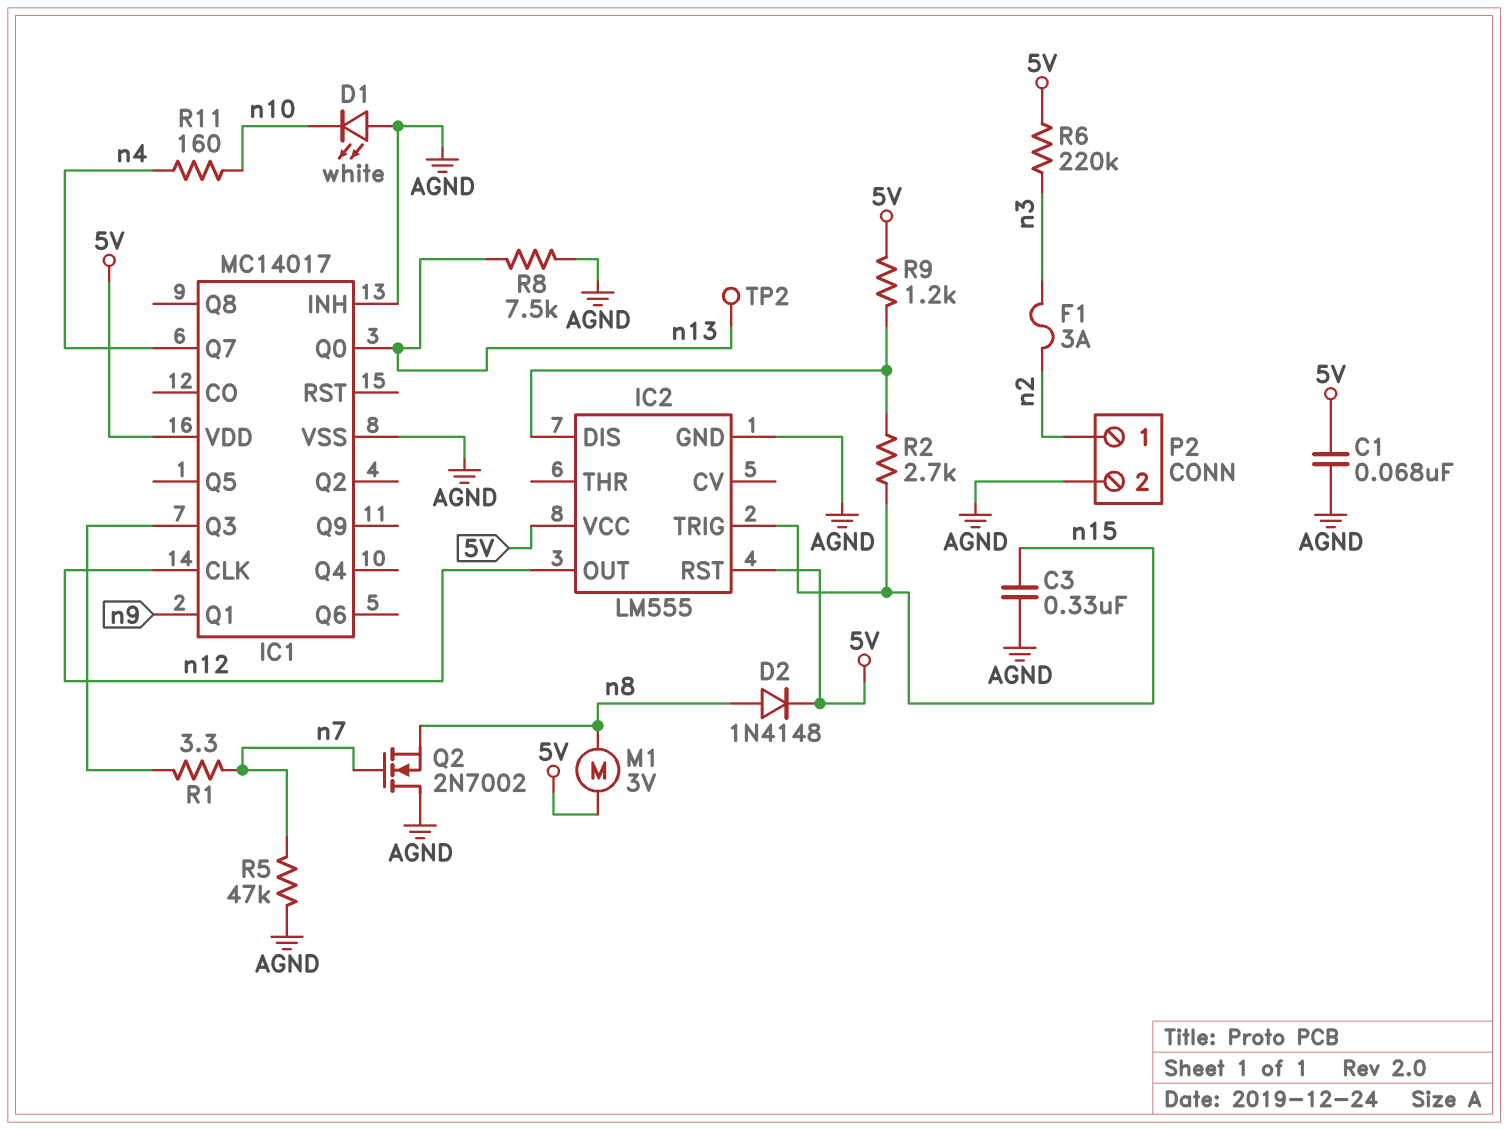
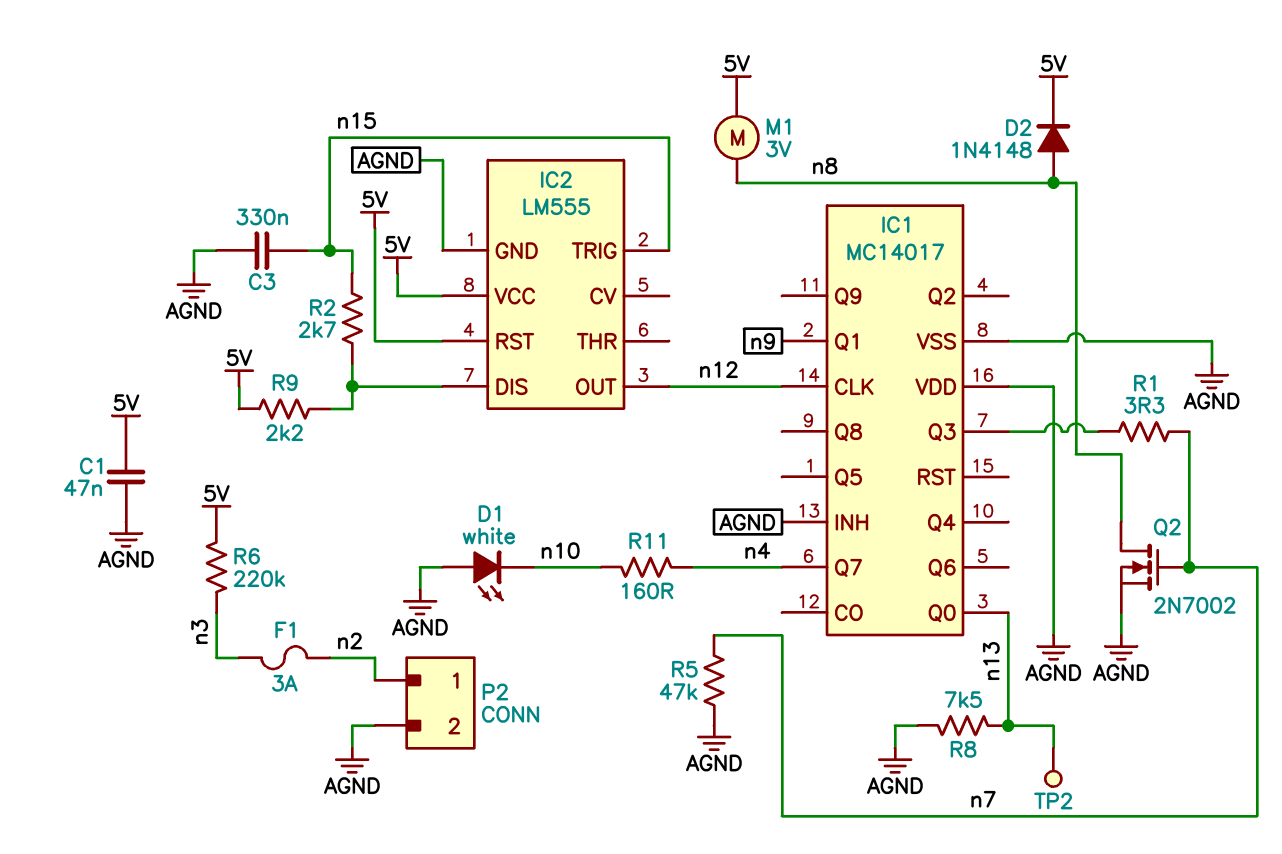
C1: 68nF (5V, AGND) -> 47nF (5V, AGND)
IC1 pin VDD: 5V -> AGND
Q2: NMOS 2N7002 (G n7, D AGND, S n8) -> NMOS 2N7002 (G n7, D n8, S AGND)
R9: 1.2k (5V, IC2/DIS) -> 2.2k (5V, IC2/DIS)

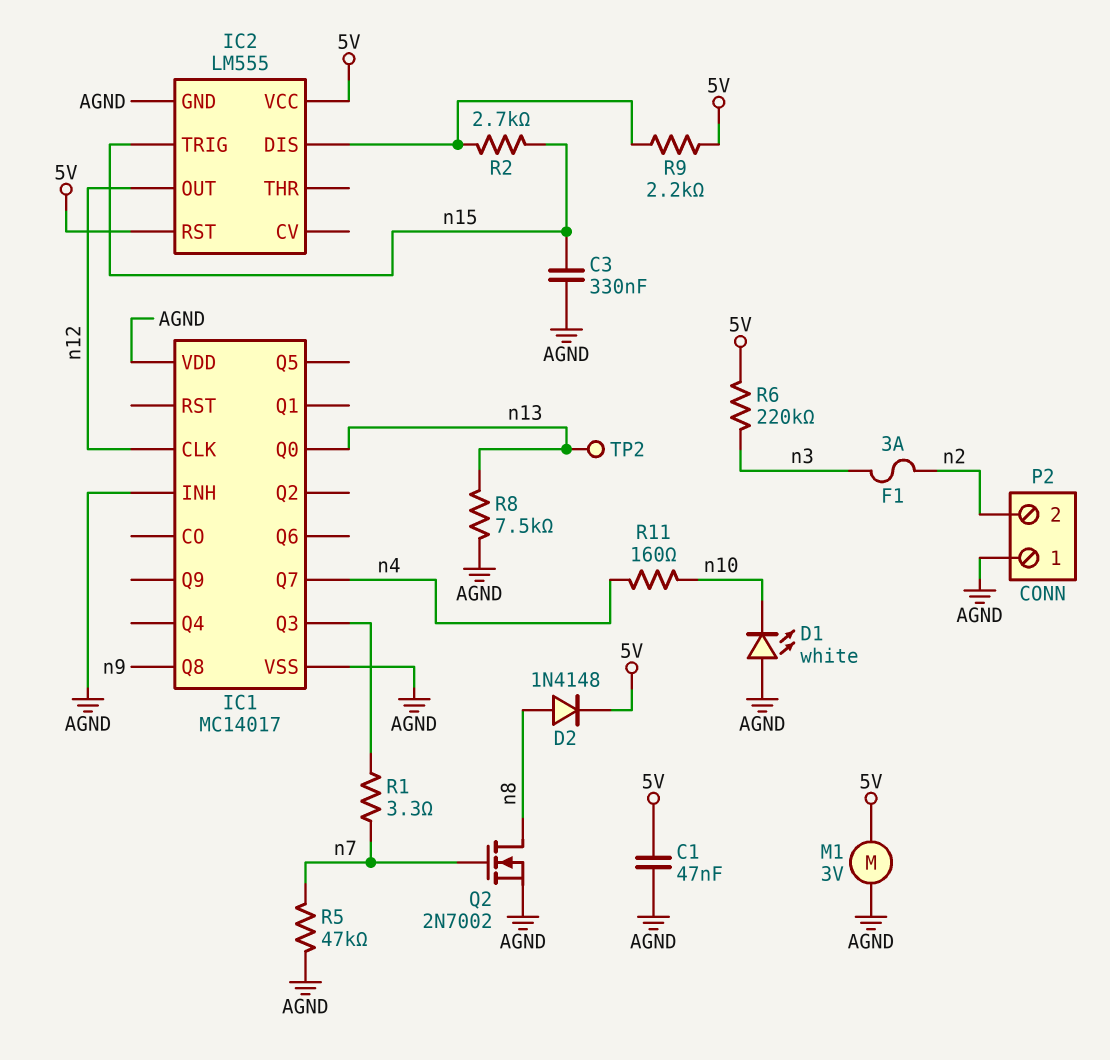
IC1 pin Q1: n9 -> none
IC1 pin Q8: none -> n9
M1: motor 3V (5V, n8) -> motor 3V (5V, AGND)
P2 pin 1: n2 -> AGND
P2 pin 2: AGND -> n2

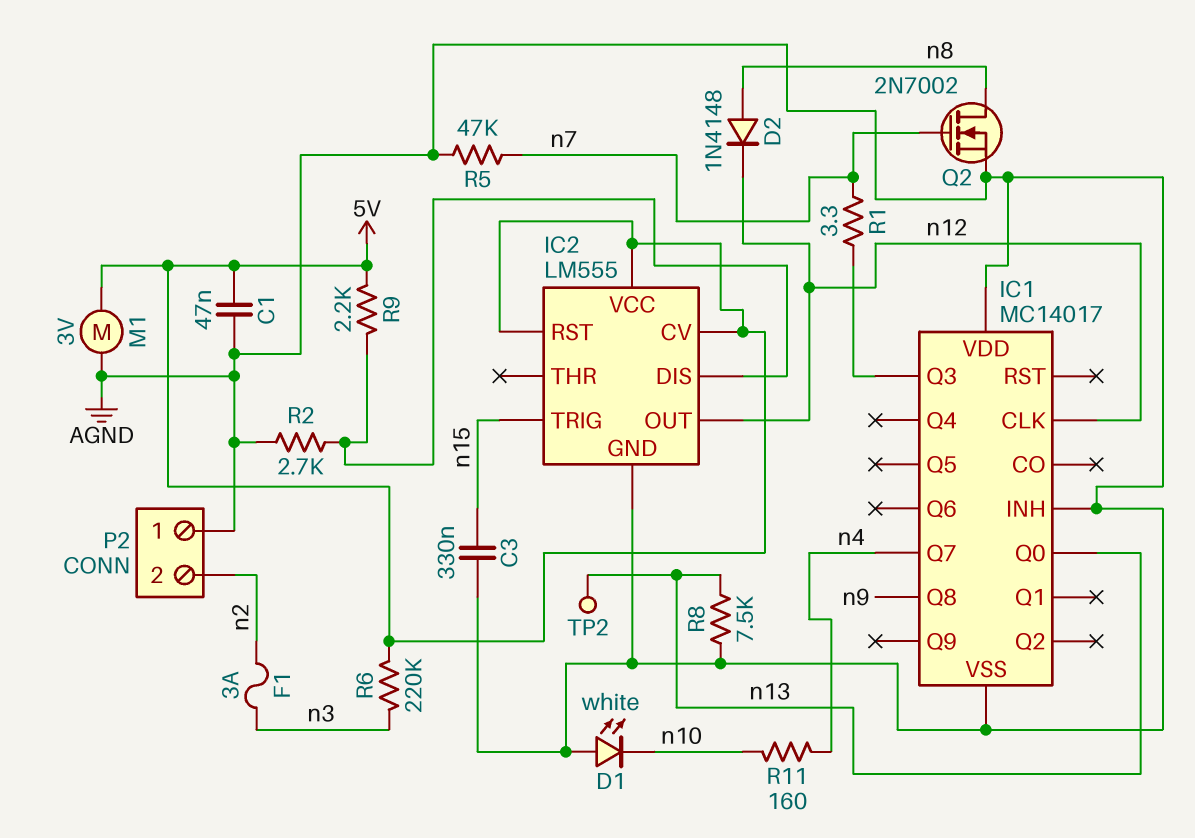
D2: diode 1N4148 (A n8, K 5V) -> diode 1N4148 (A n8, K n12)
IC2 pin CV: none -> 5V
R2: 2.7k (IC2/DIS, n15) -> 2.7k (AGND, IC2/DIS)

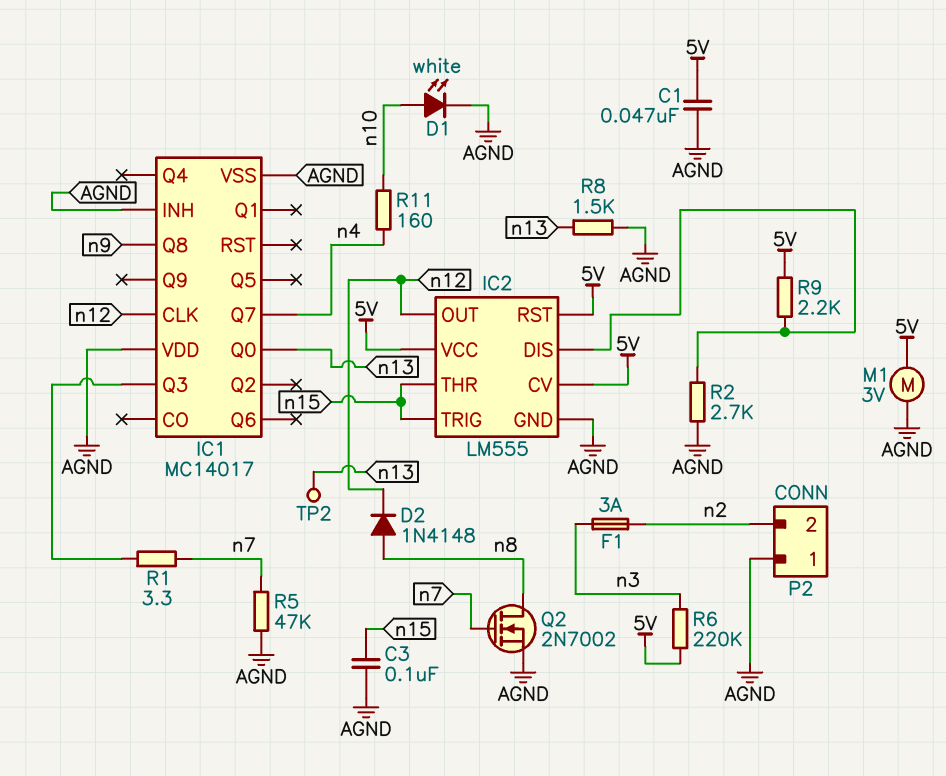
C3: 330nF (AGND, n15) -> 100nF (AGND, n15)
D1: LED white (A AGND, K n10) -> LED white (A n10, K AGND)
IC2 pin THR: none -> n15
R8: 7.5k (AGND, n13) -> 1.5k (AGND, n13)

